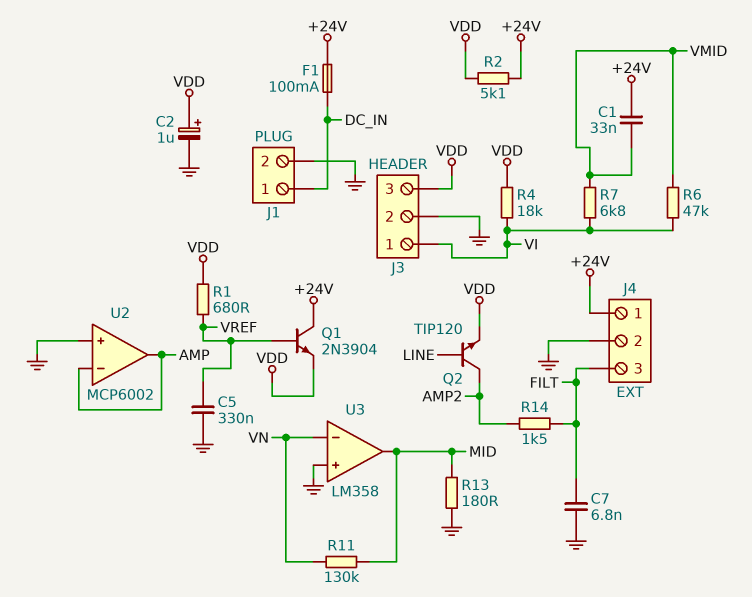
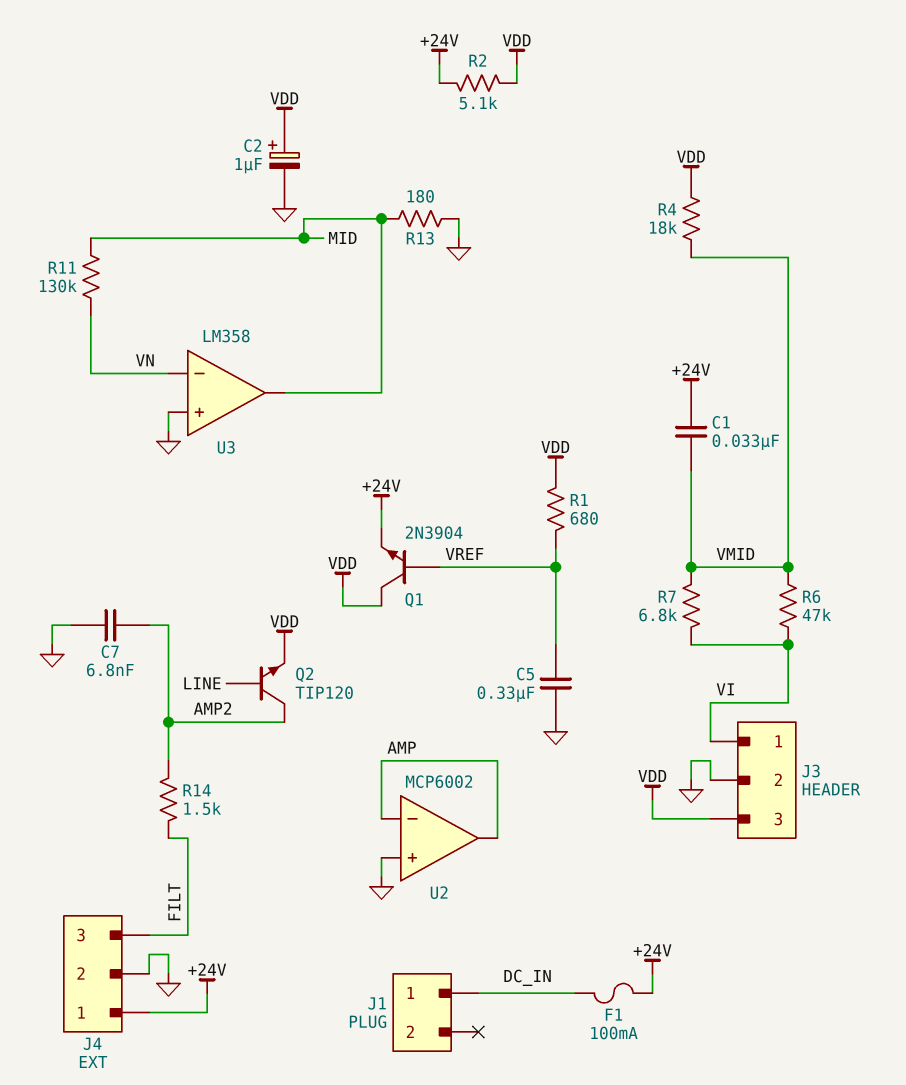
C7: 6.8nF (FILT, GND) -> 6.8nF (AMP2, GND)
J1 pin 2: GND -> none
Q1: NPN 2N3904 (B VREF, C +24V, E VDD) -> NPN 2N3904 (B VREF, C VDD, E +24V)
R4: 18k (VDD, VI) -> 18k (VDD, VMID)

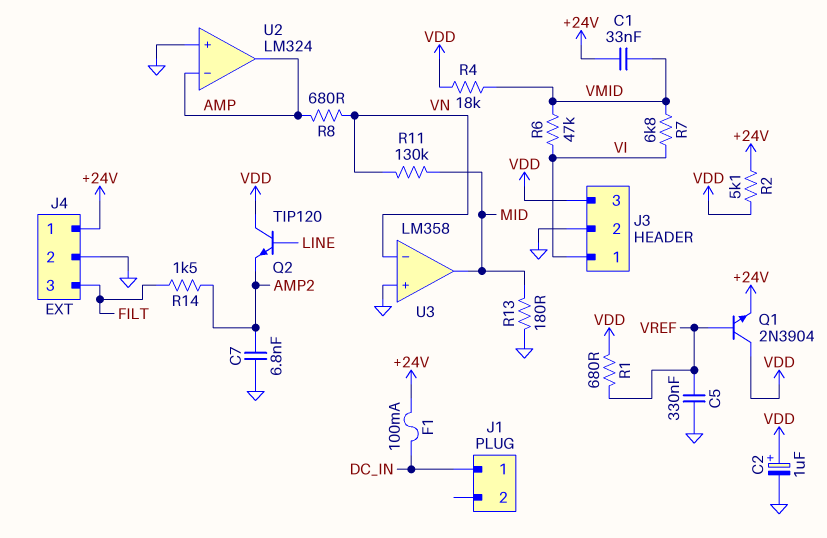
Q2: NPN TIP120 (B LINE, C AMP2, E VDD) -> NPN TIP120 (B LINE, C VDD, E AMP2)
R8: none -> 680 (AMP, VN)
U2: MCP6002 -> LM324

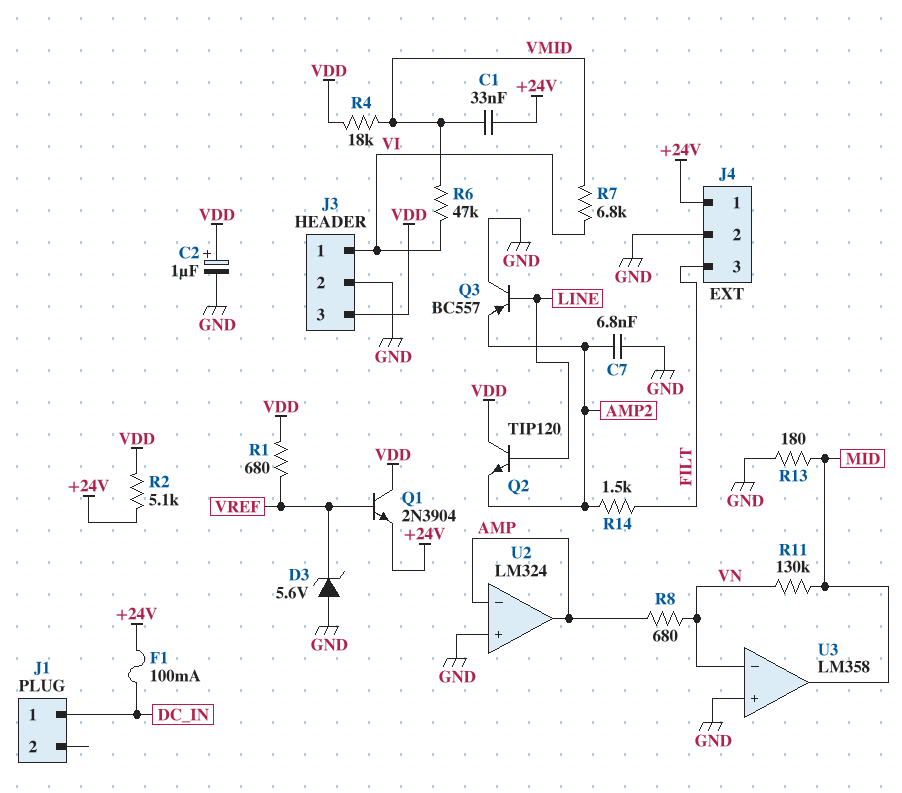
C5: 330nF (GND, VREF) -> none
D3: none -> zener 5.6V (A GND, K VREF)
Q3: none -> PNP BC557 (B LINE, C GND, E AMP2)

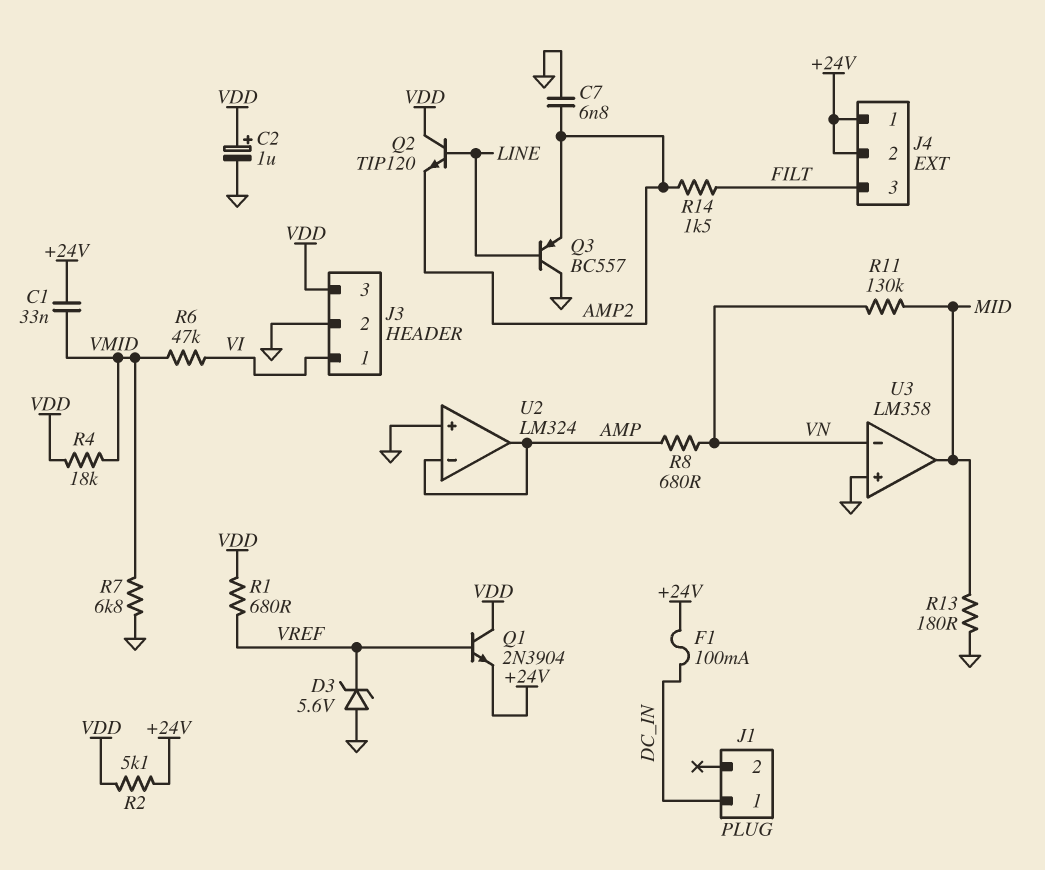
J4 pin 2: GND -> +24V
R7: 6.8k (VI, VMID) -> 6.8k (GND, VMID)

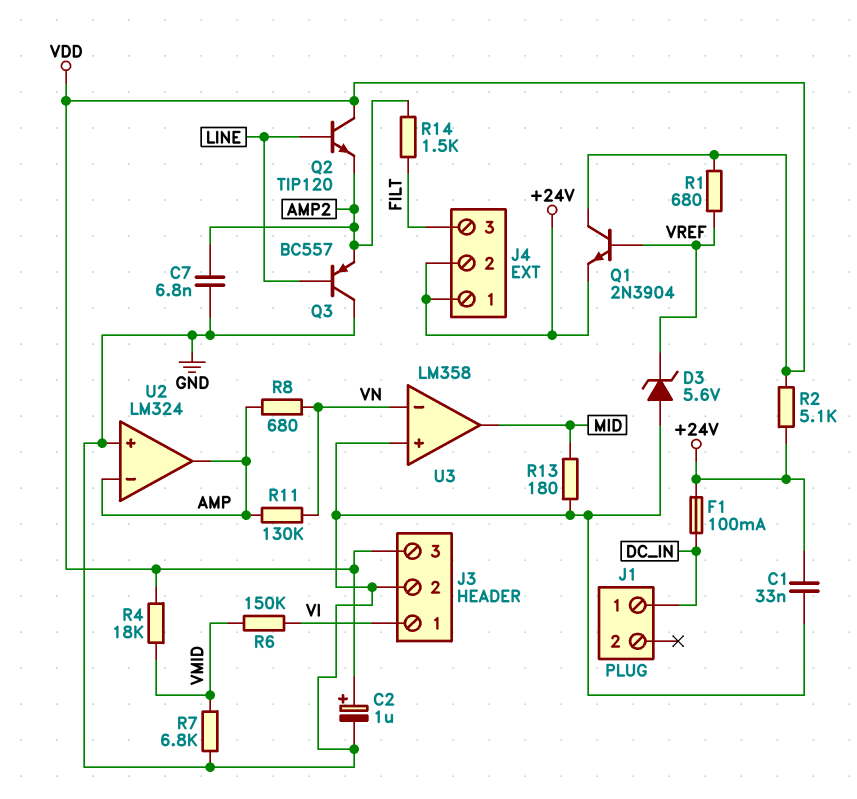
C1: 33nF (+24V, VMID) -> 33nF (+24V, GND)
R6: 47k (VI, VMID) -> 150k (VI, VMID)
R11: 130k (MID, VN) -> 130k (AMP, VN)

